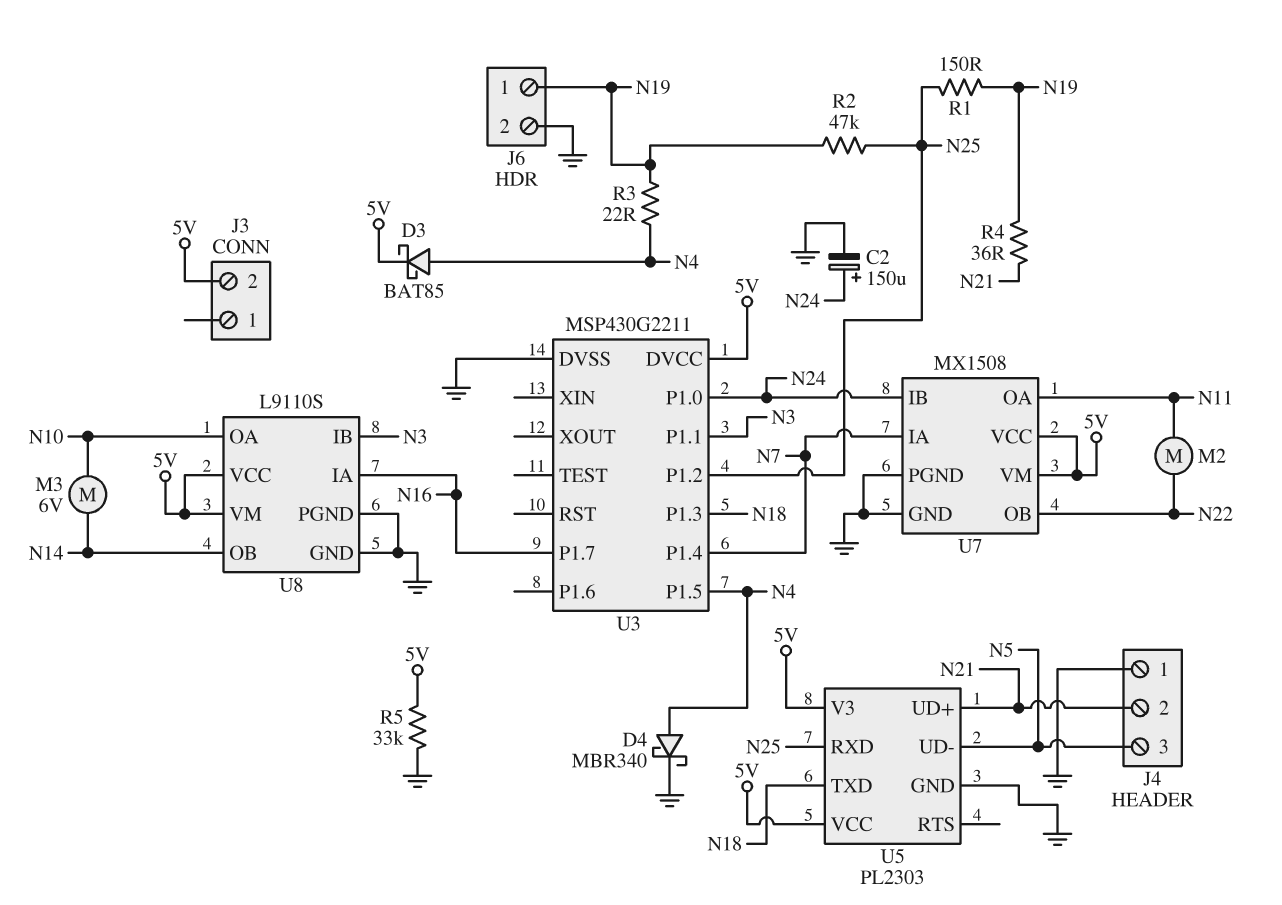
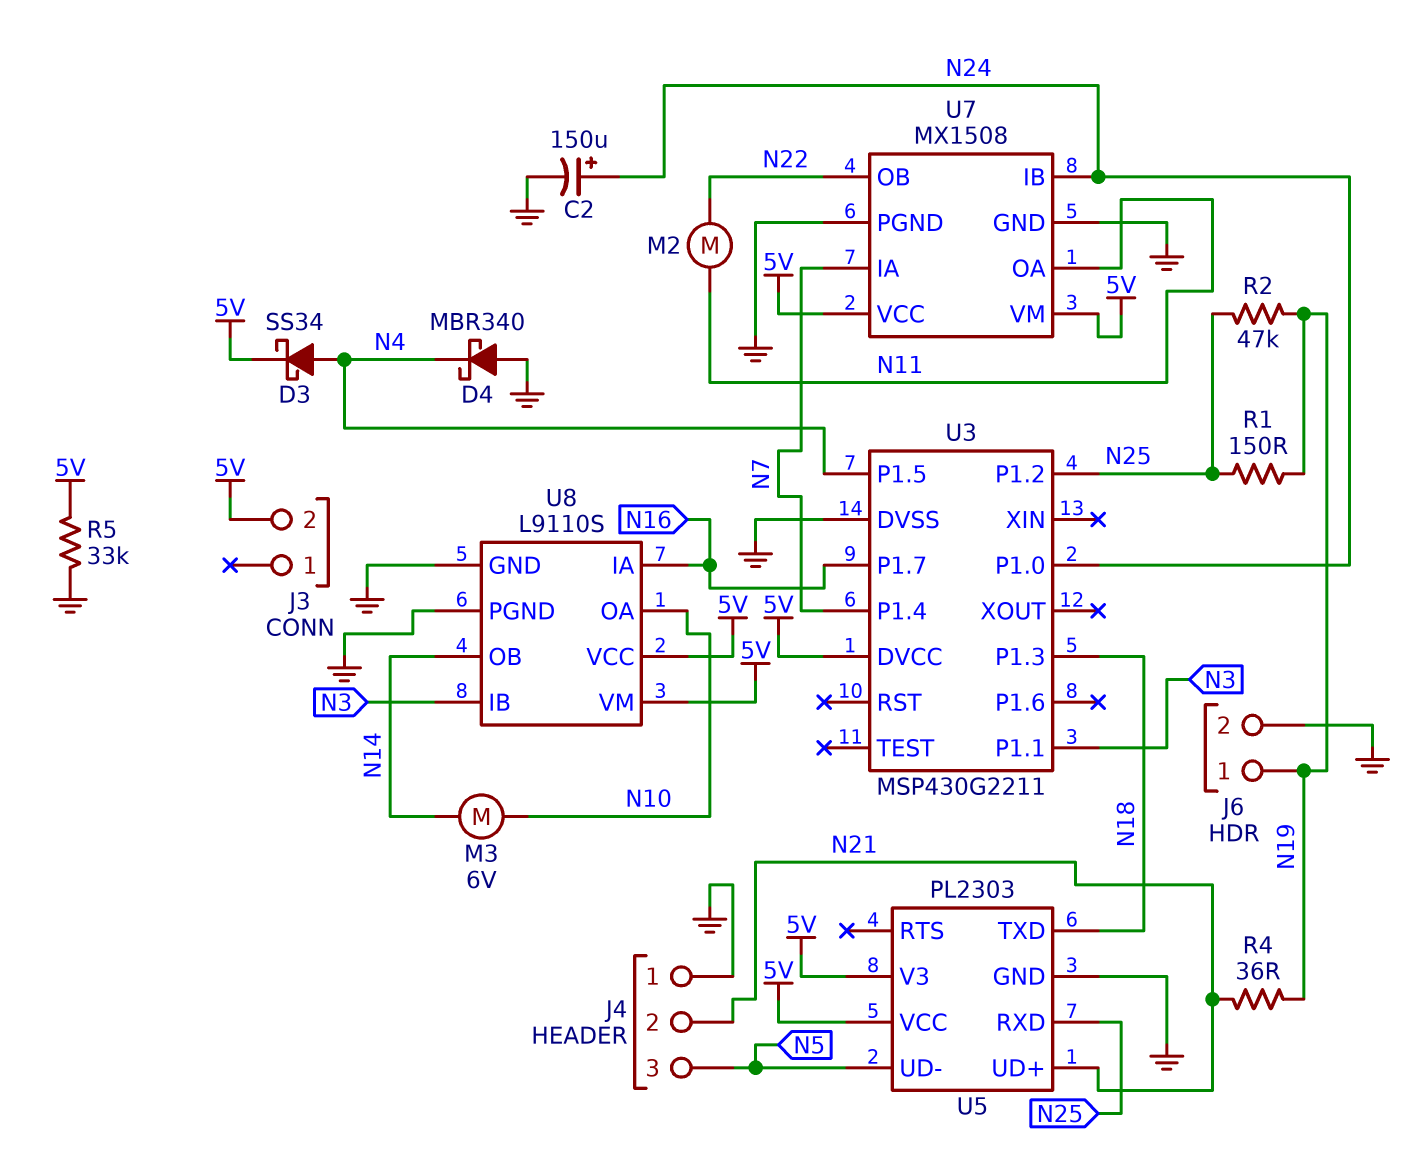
D3: schottky BAT85 (A N4, K 5V) -> schottky SS34 (A N4, K 5V)
D4: schottky MBR340 (A N4, K GND) -> schottky MBR340 (A GND, K N4)
R3: 22 (N4, N19) -> none

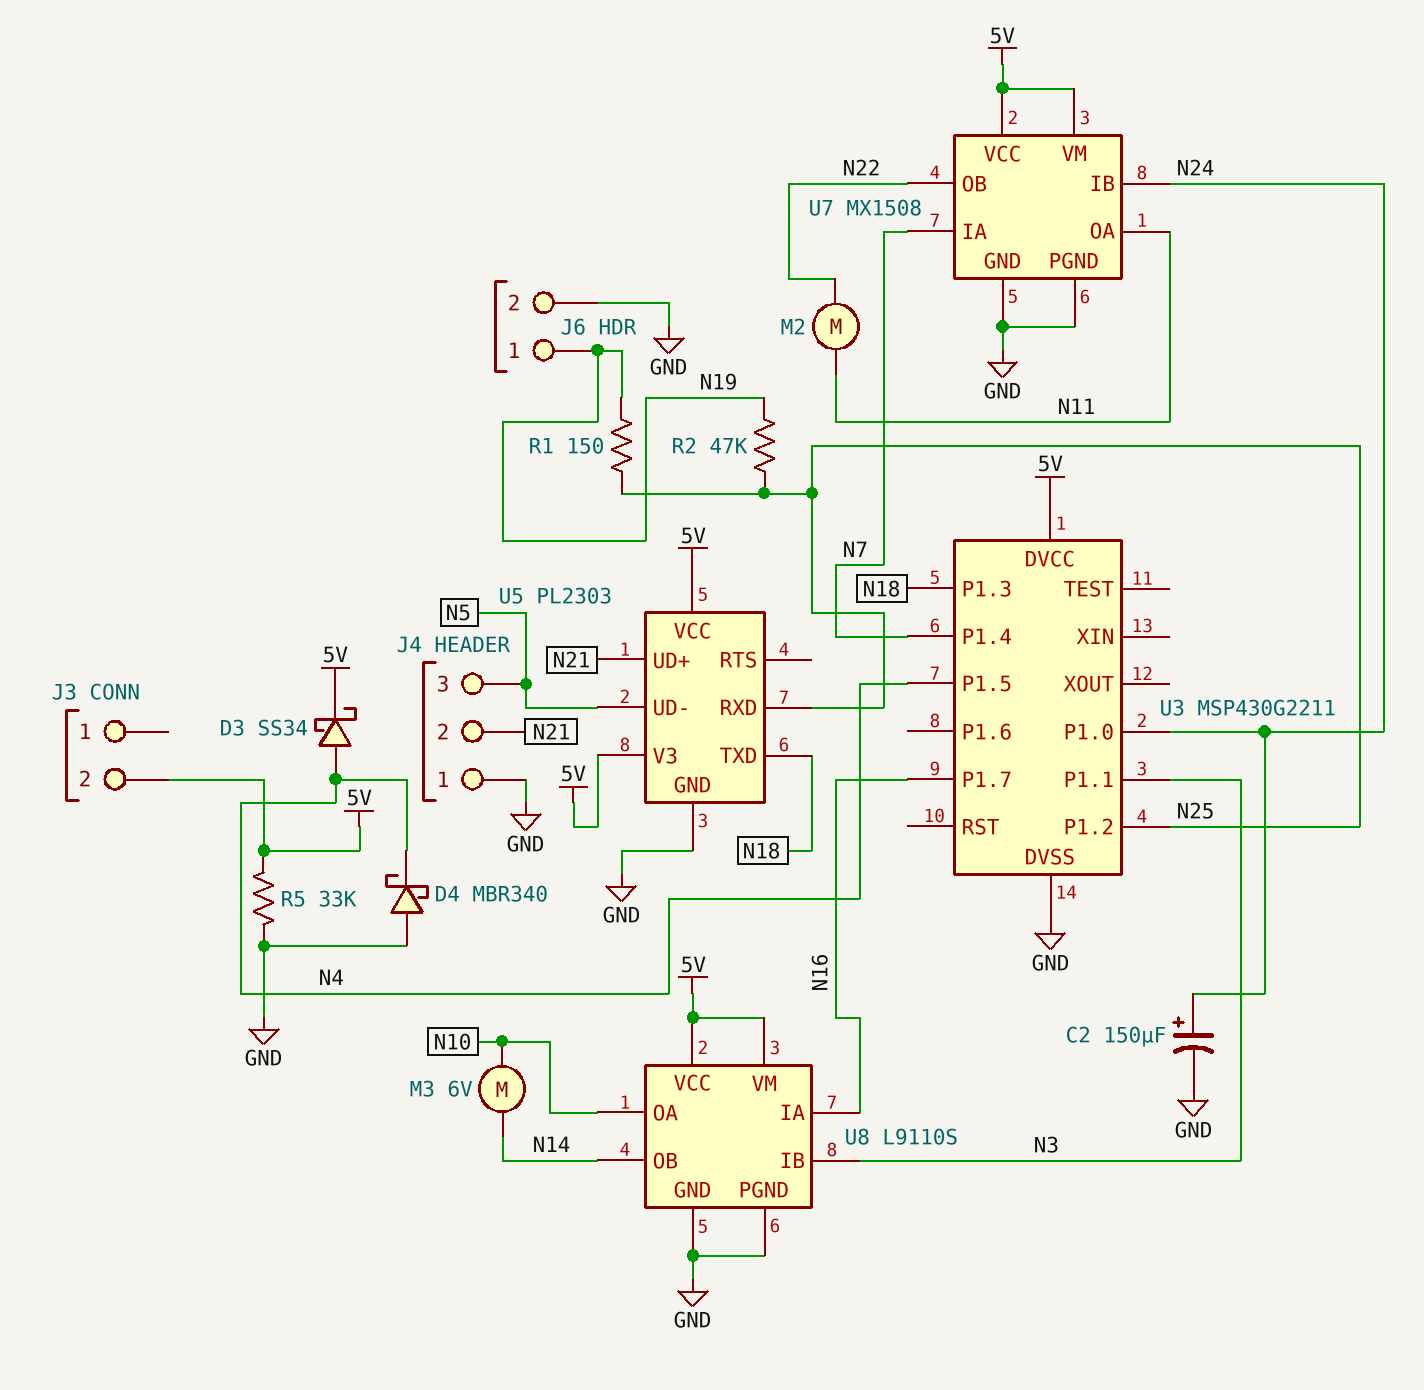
R4: 36 (N19, N21) -> none

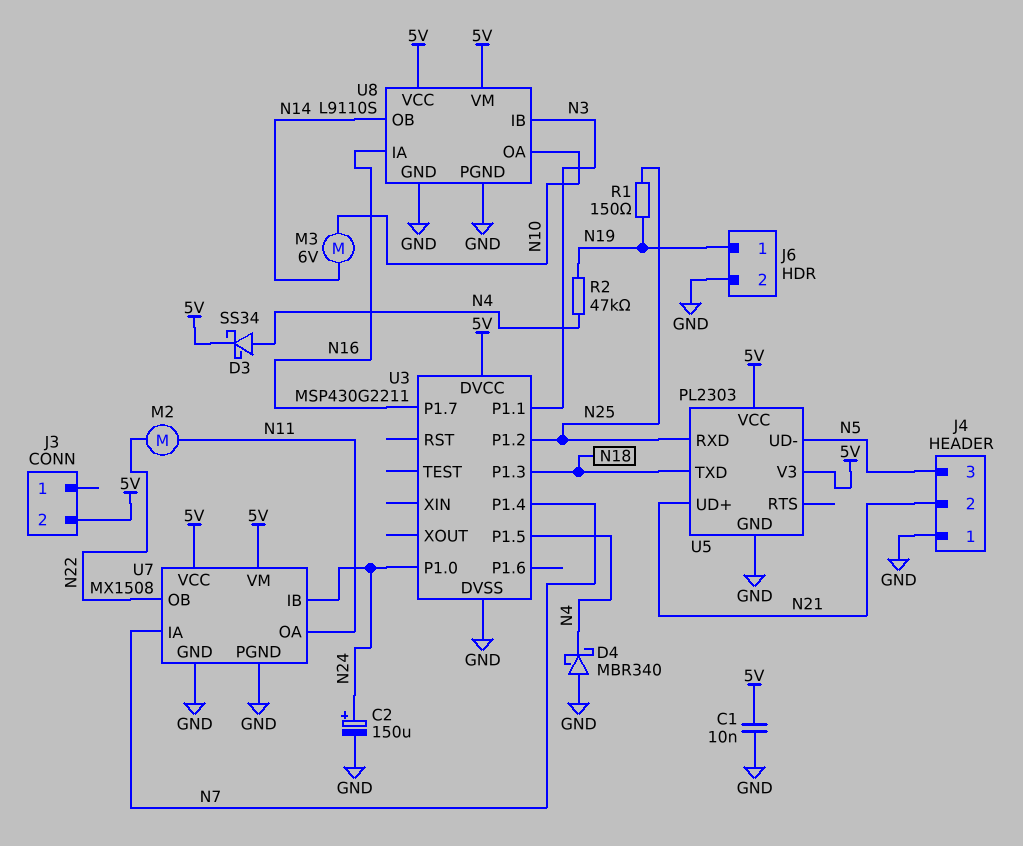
C1: none -> 10nF (5V, GND)
R2: 47k (N19, N25) -> 47k (N4, N19)
R5: 33k (5V, GND) -> none

